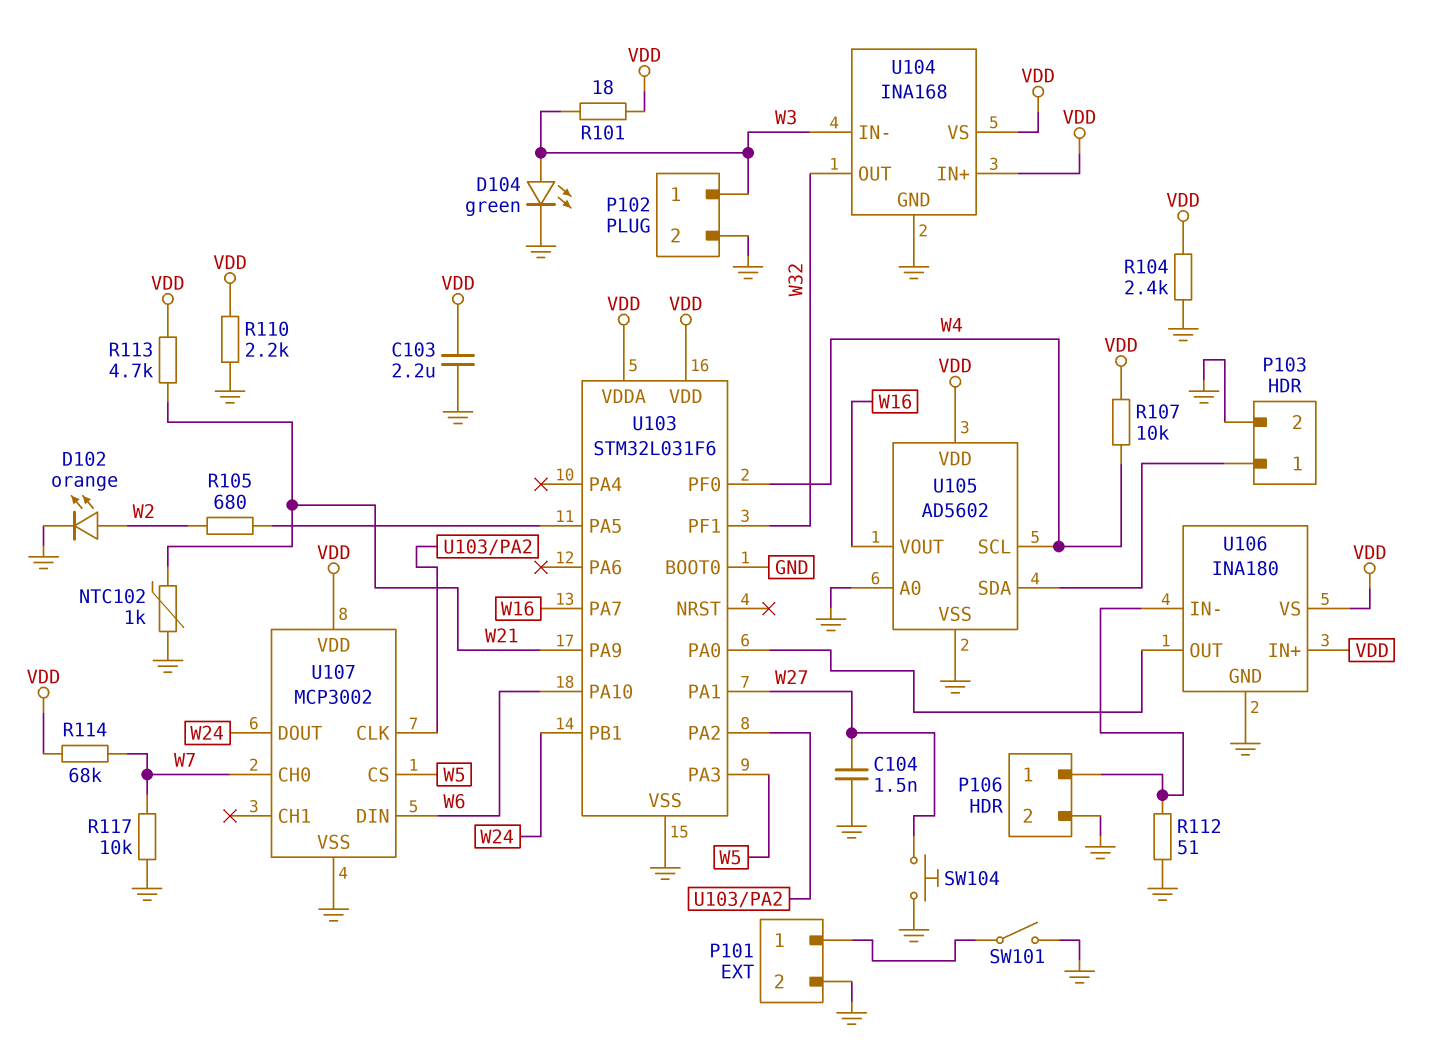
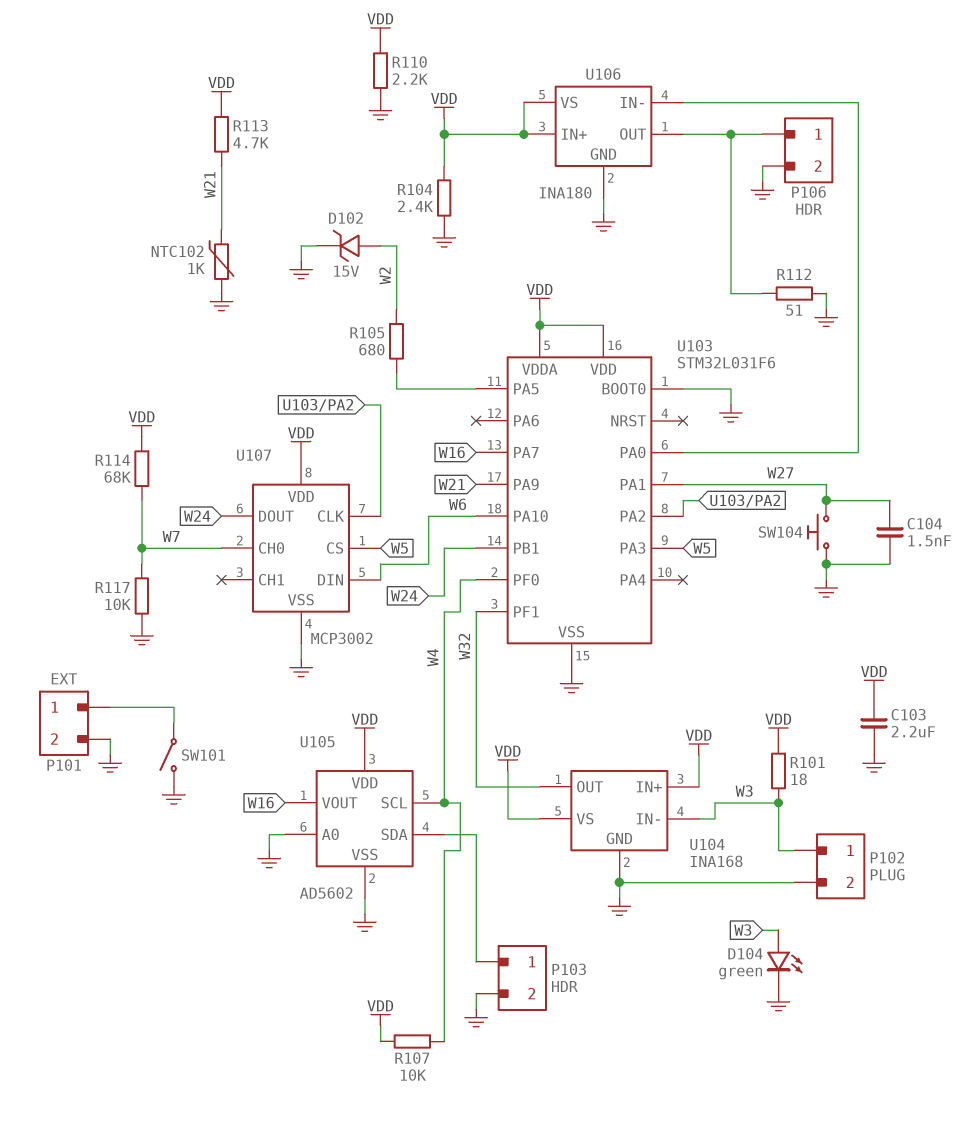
D102: LED orange (A W2, K GND) -> zener 15V (A W2, K GND)
U106 pin IN-: P106/1 -> U103/PA0
U106 pin OUT: U103/PA0 -> P106/1

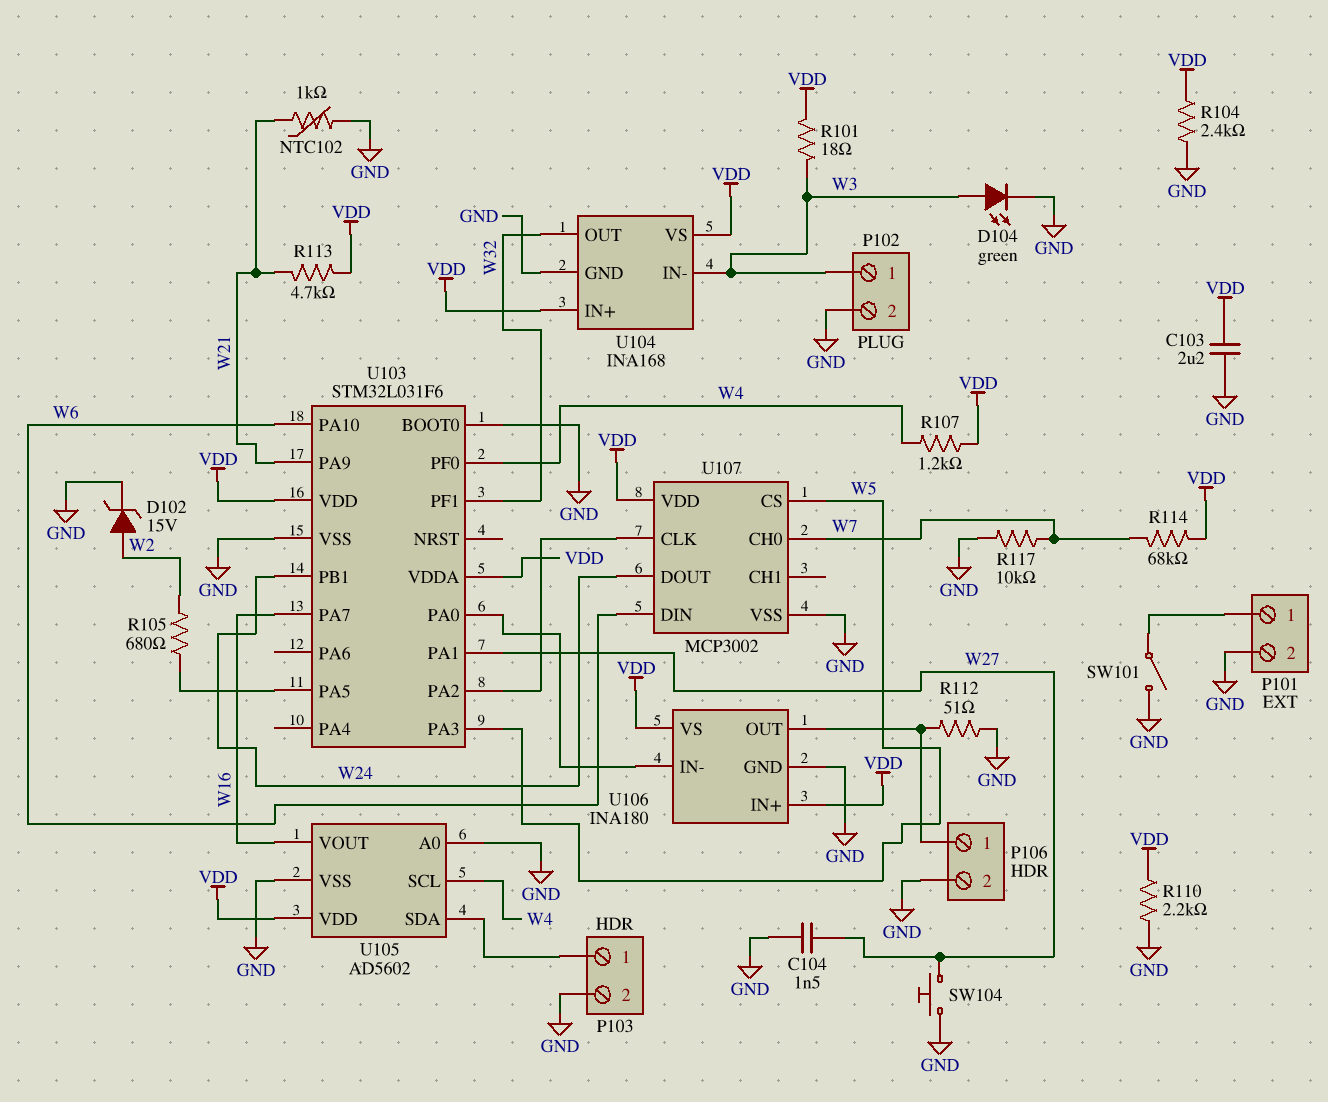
R107: 10k (VDD, W4) -> 1.2k (VDD, W4)

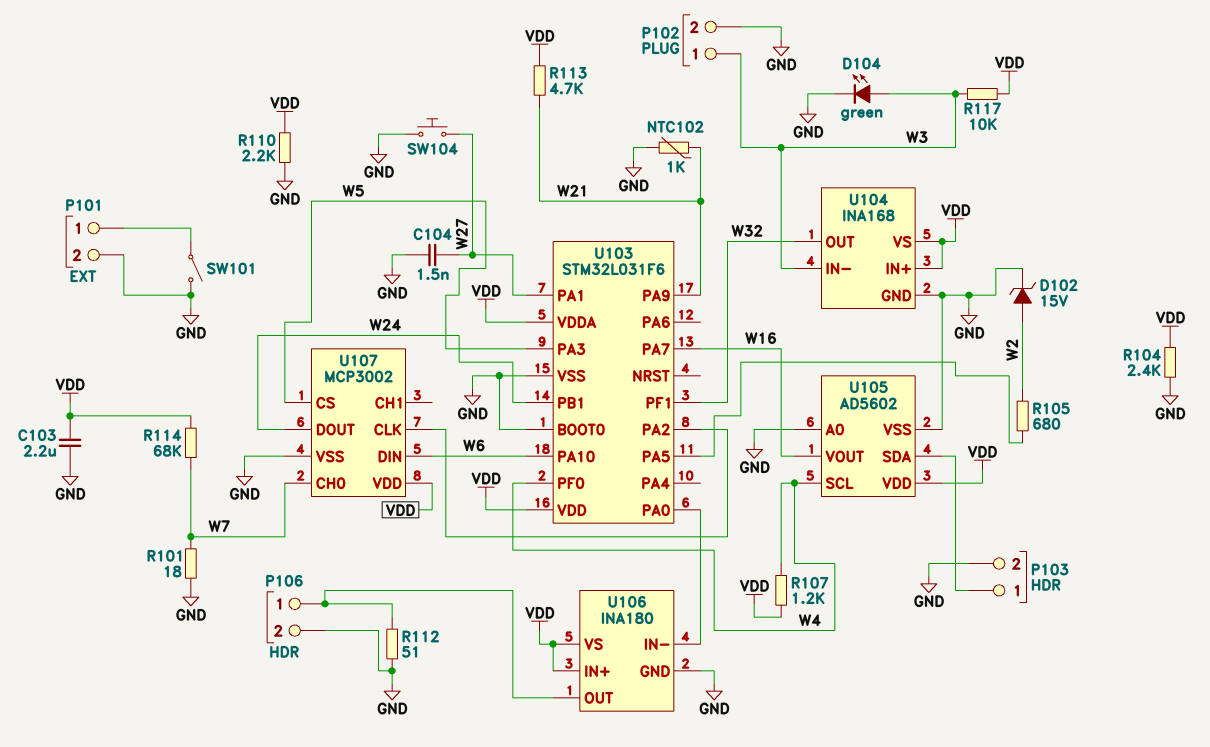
R101: 18 (VDD, W3) -> 18 (GND, W7)
R117: 10k (GND, W7) -> 10k (VDD, W3)

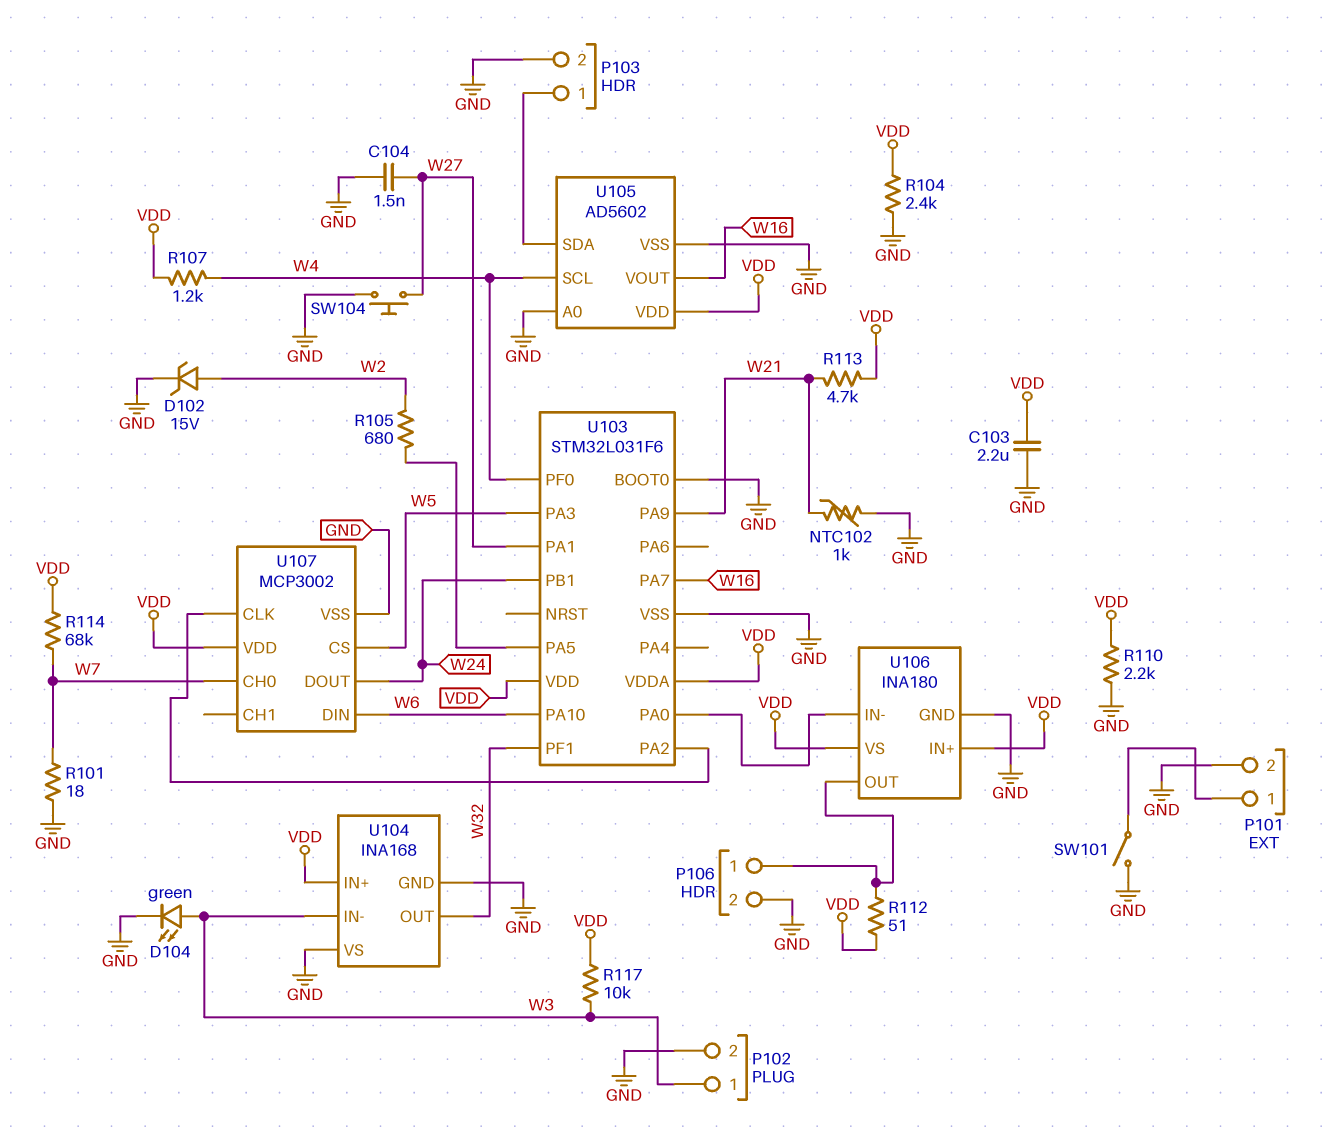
R112: 51 (GND, P106/1) -> 51 (P106/1, VDD)
U104 pin VS: VDD -> GND

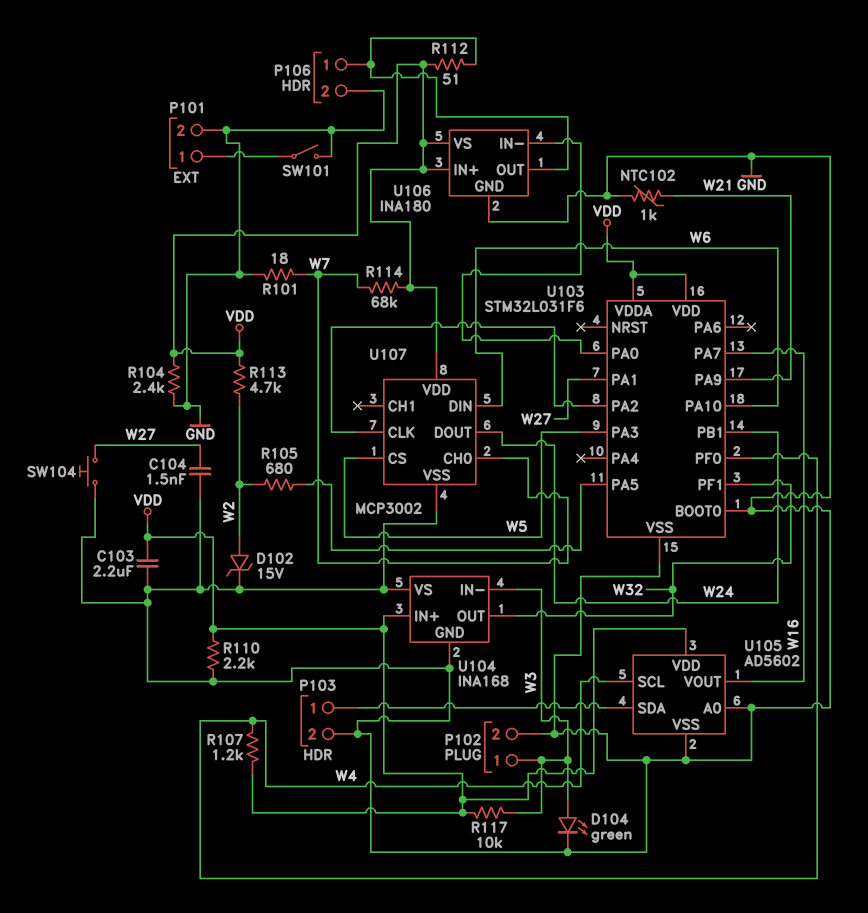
R113: 4.7k (VDD, W21) -> 4.7k (VDD, W2)

